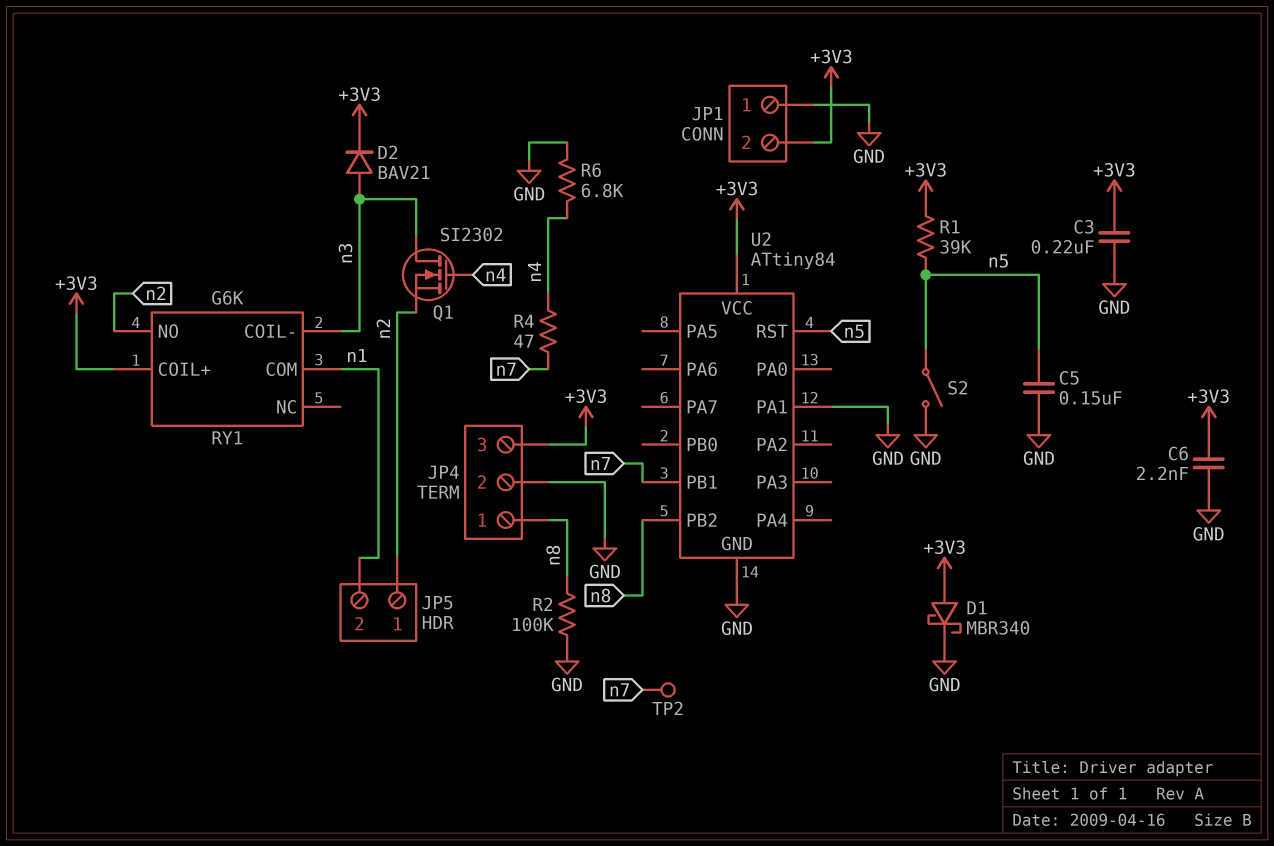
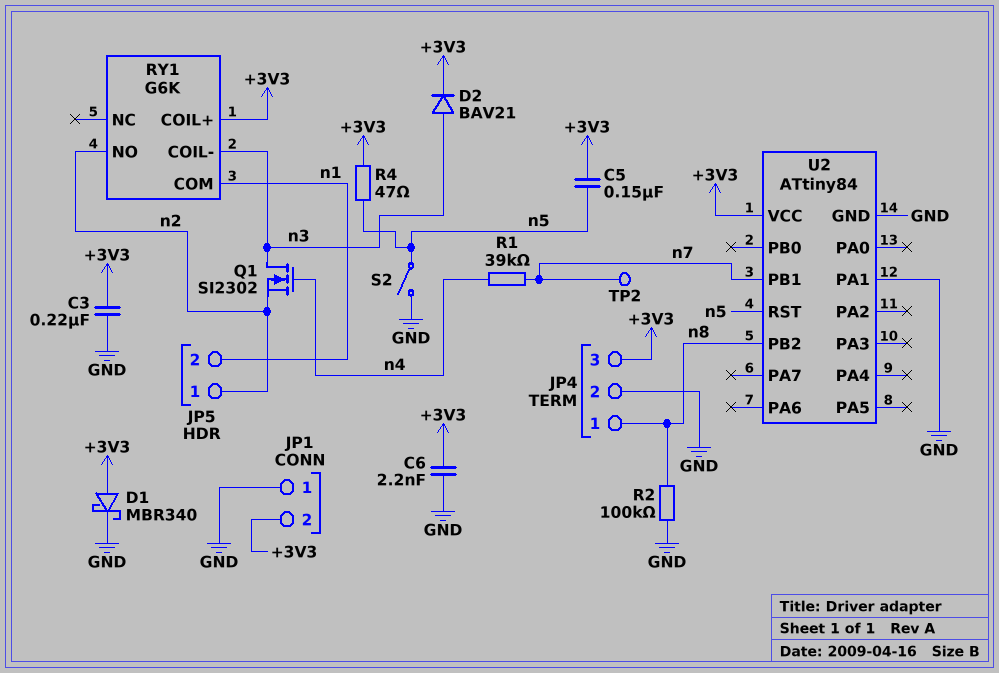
C5: 150nF (GND, n5) -> 150nF (+3V3, n5)
R1: 39k (+3V3, n5) -> 39k (n4, n7)
R4: 47 (n4, n7) -> 47 (+3V3, n5)
R6: 6.8k (GND, n4) -> none

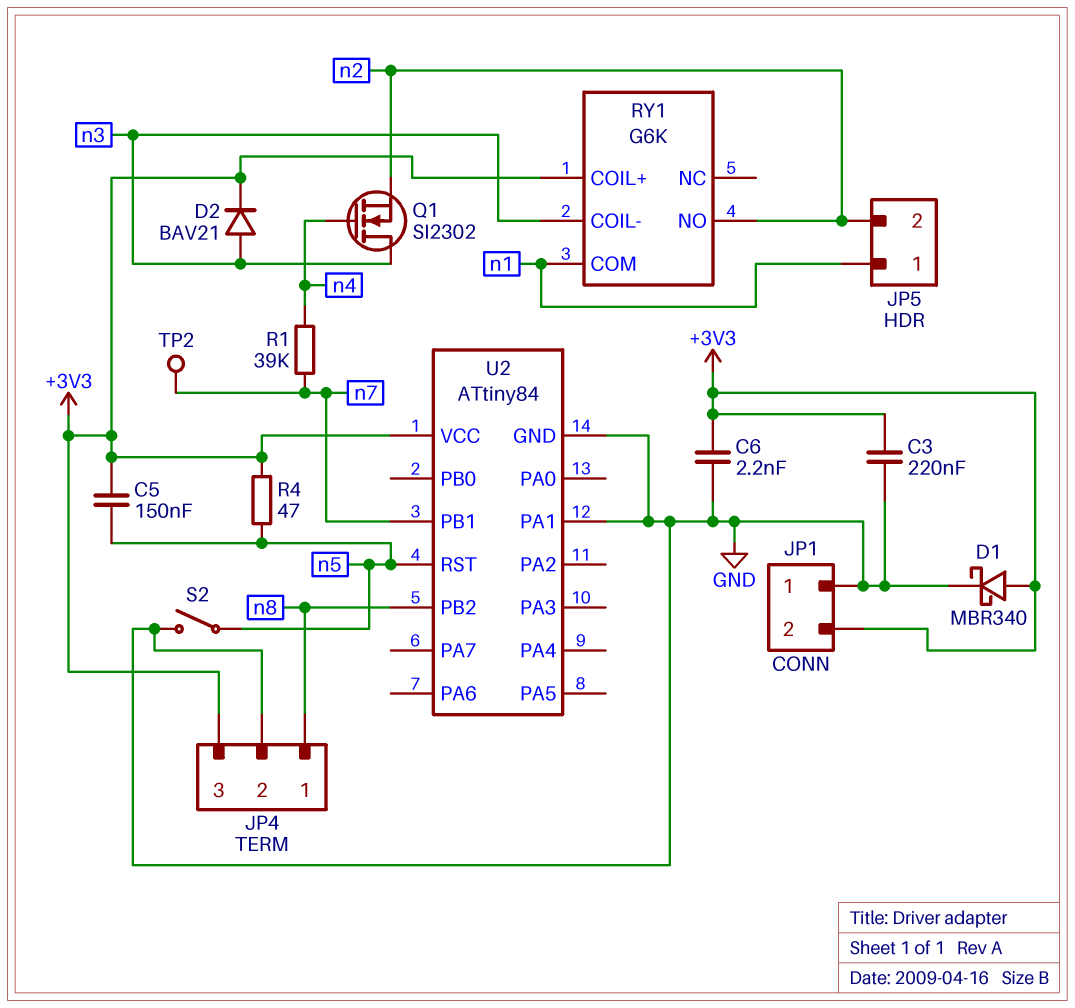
JP5 pin 1: n2 -> n1
JP5 pin 2: n1 -> n2
R2: 100k (GND, n8) -> none

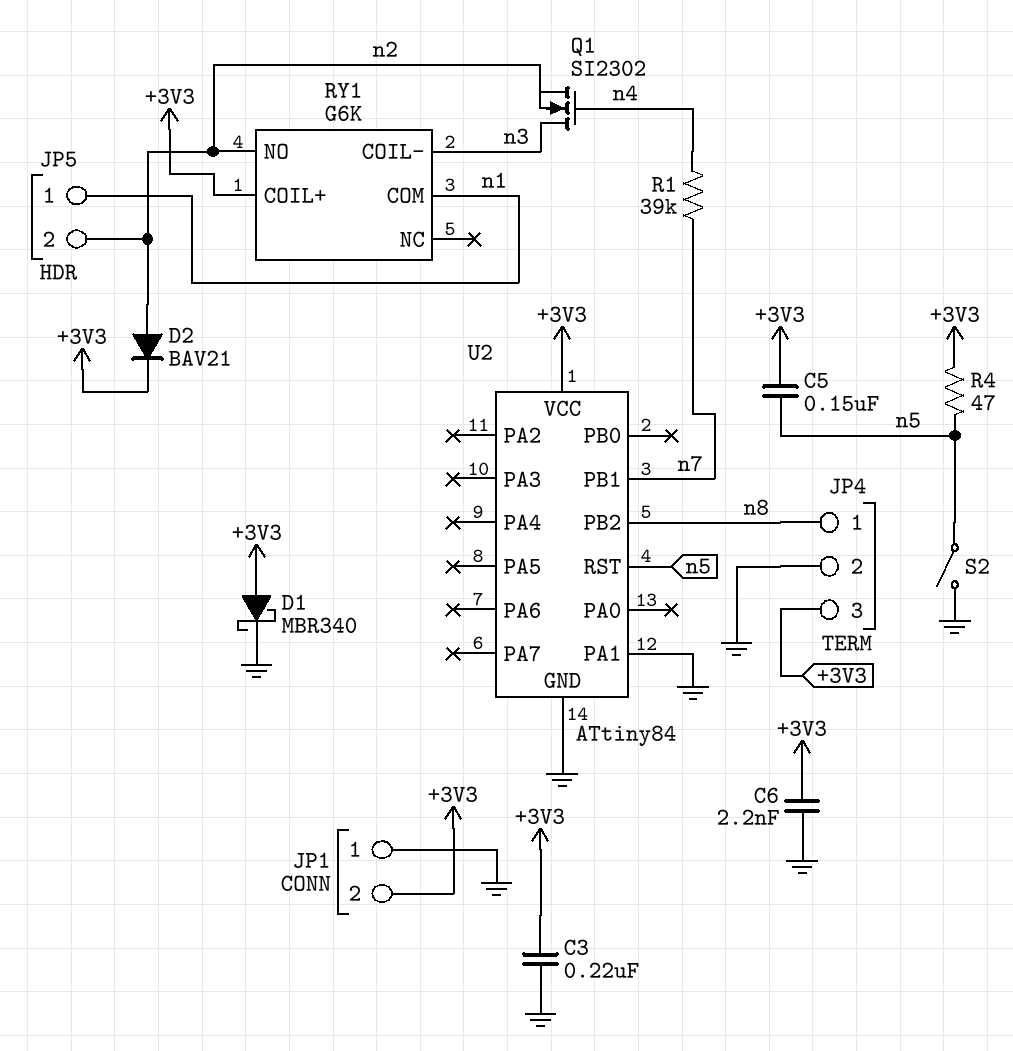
D2: diode BAV21 (A n3, K +3V3) -> diode BAV21 (A n2, K +3V3)
TP2: test point (n7) -> none

